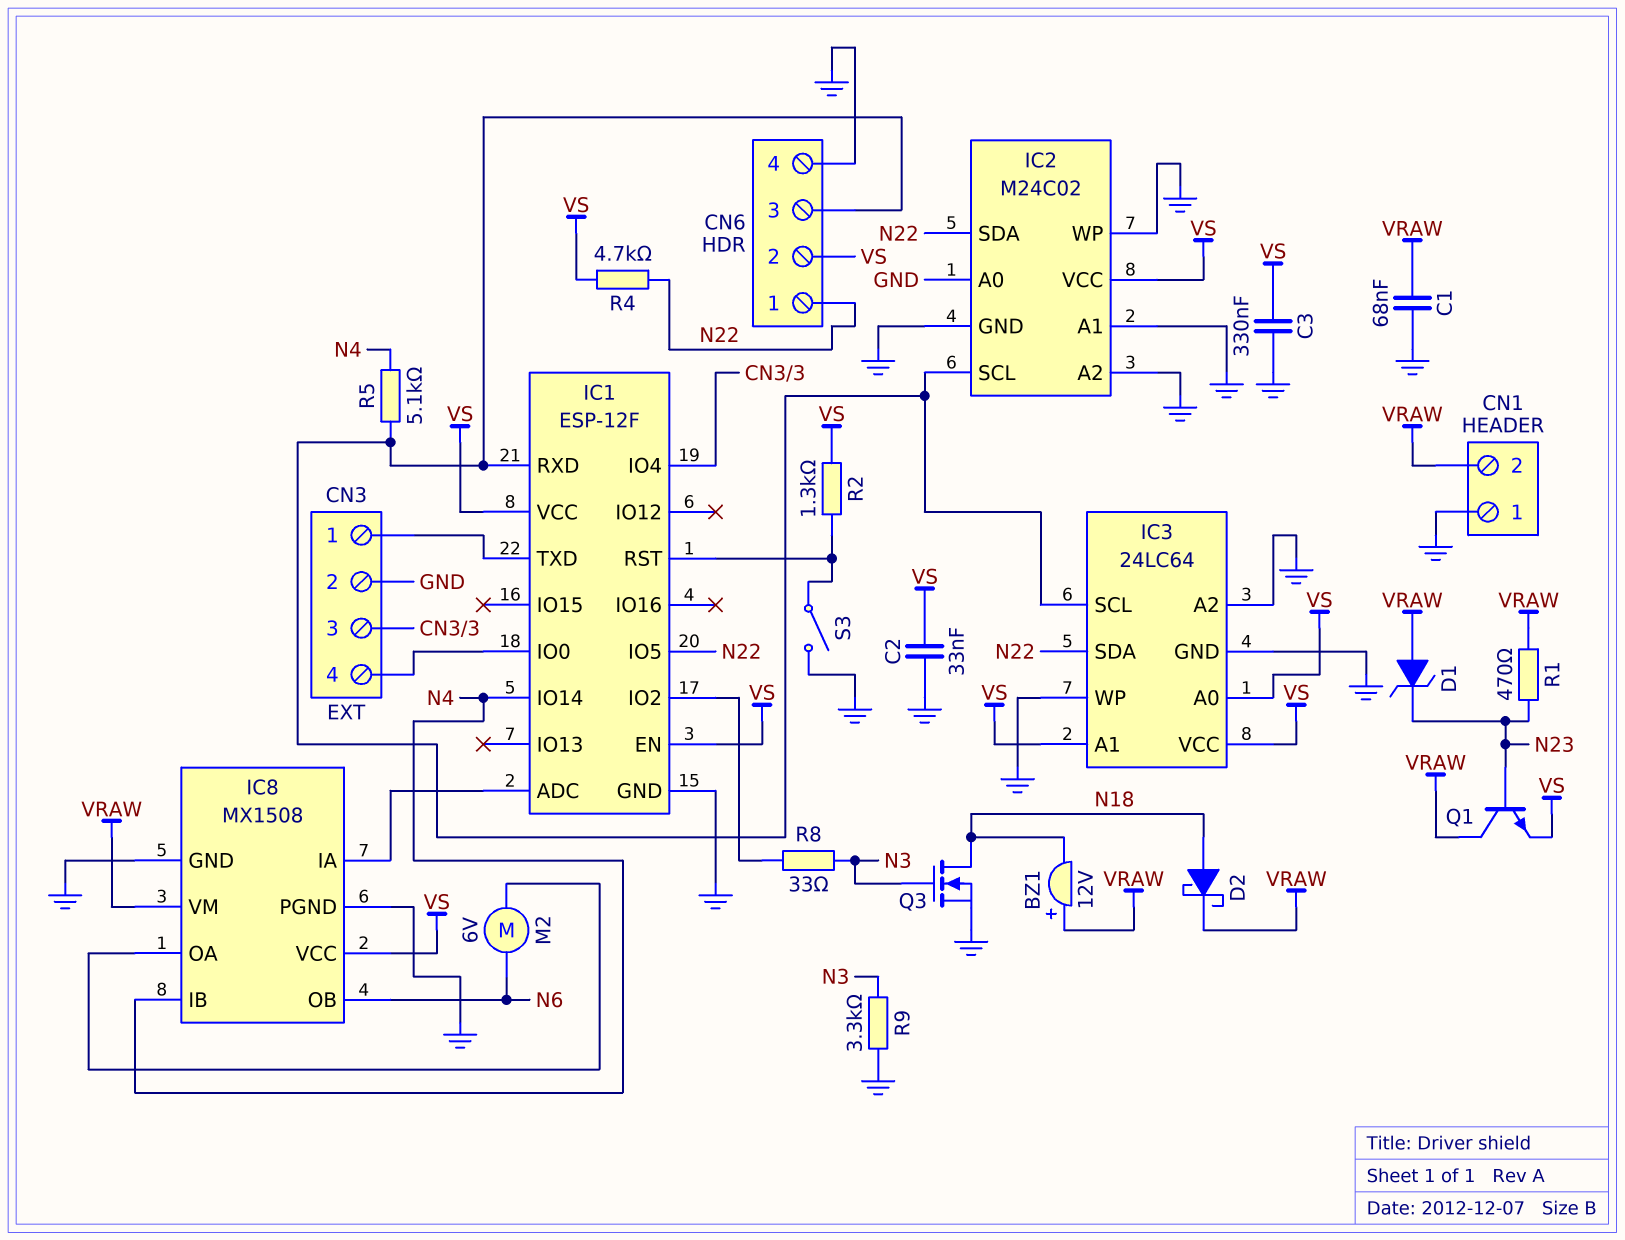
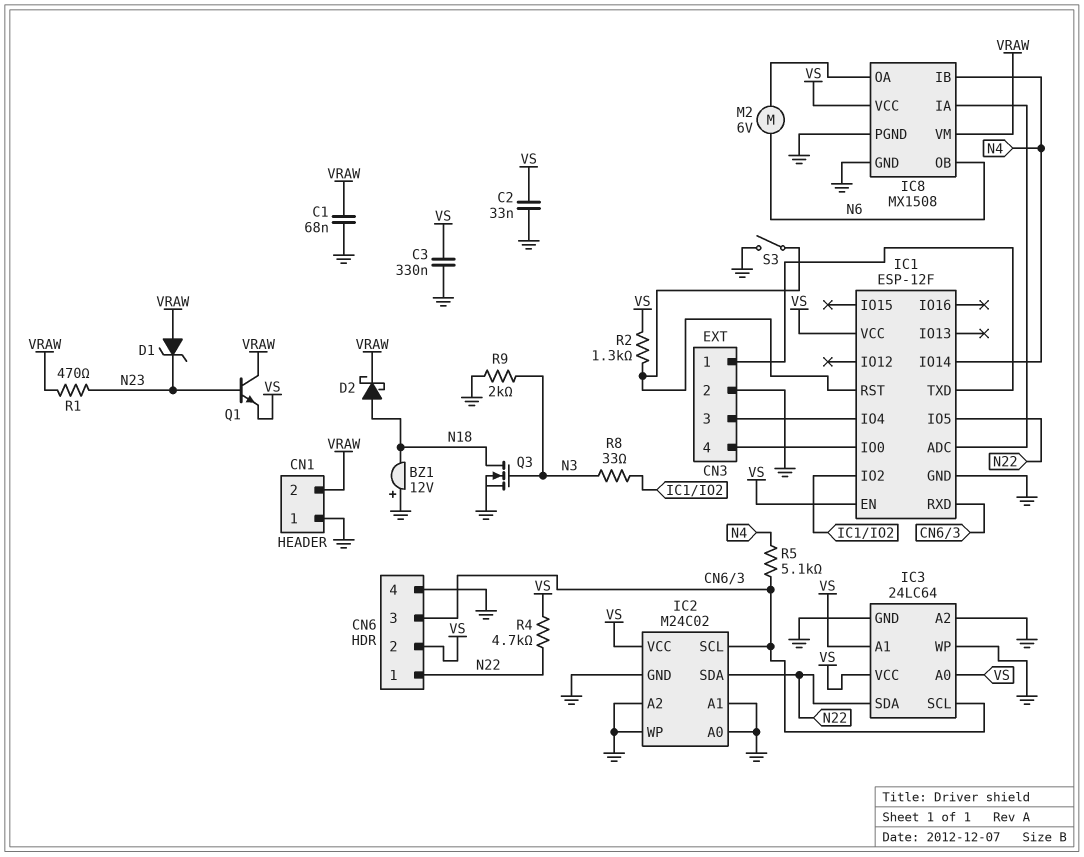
BZ1: buzzer 12V (plus VRAW, minus N18) -> buzzer 12V (plus GND, minus N18)
R9: 3.3k (GND, N3) -> 2k (GND, N3)

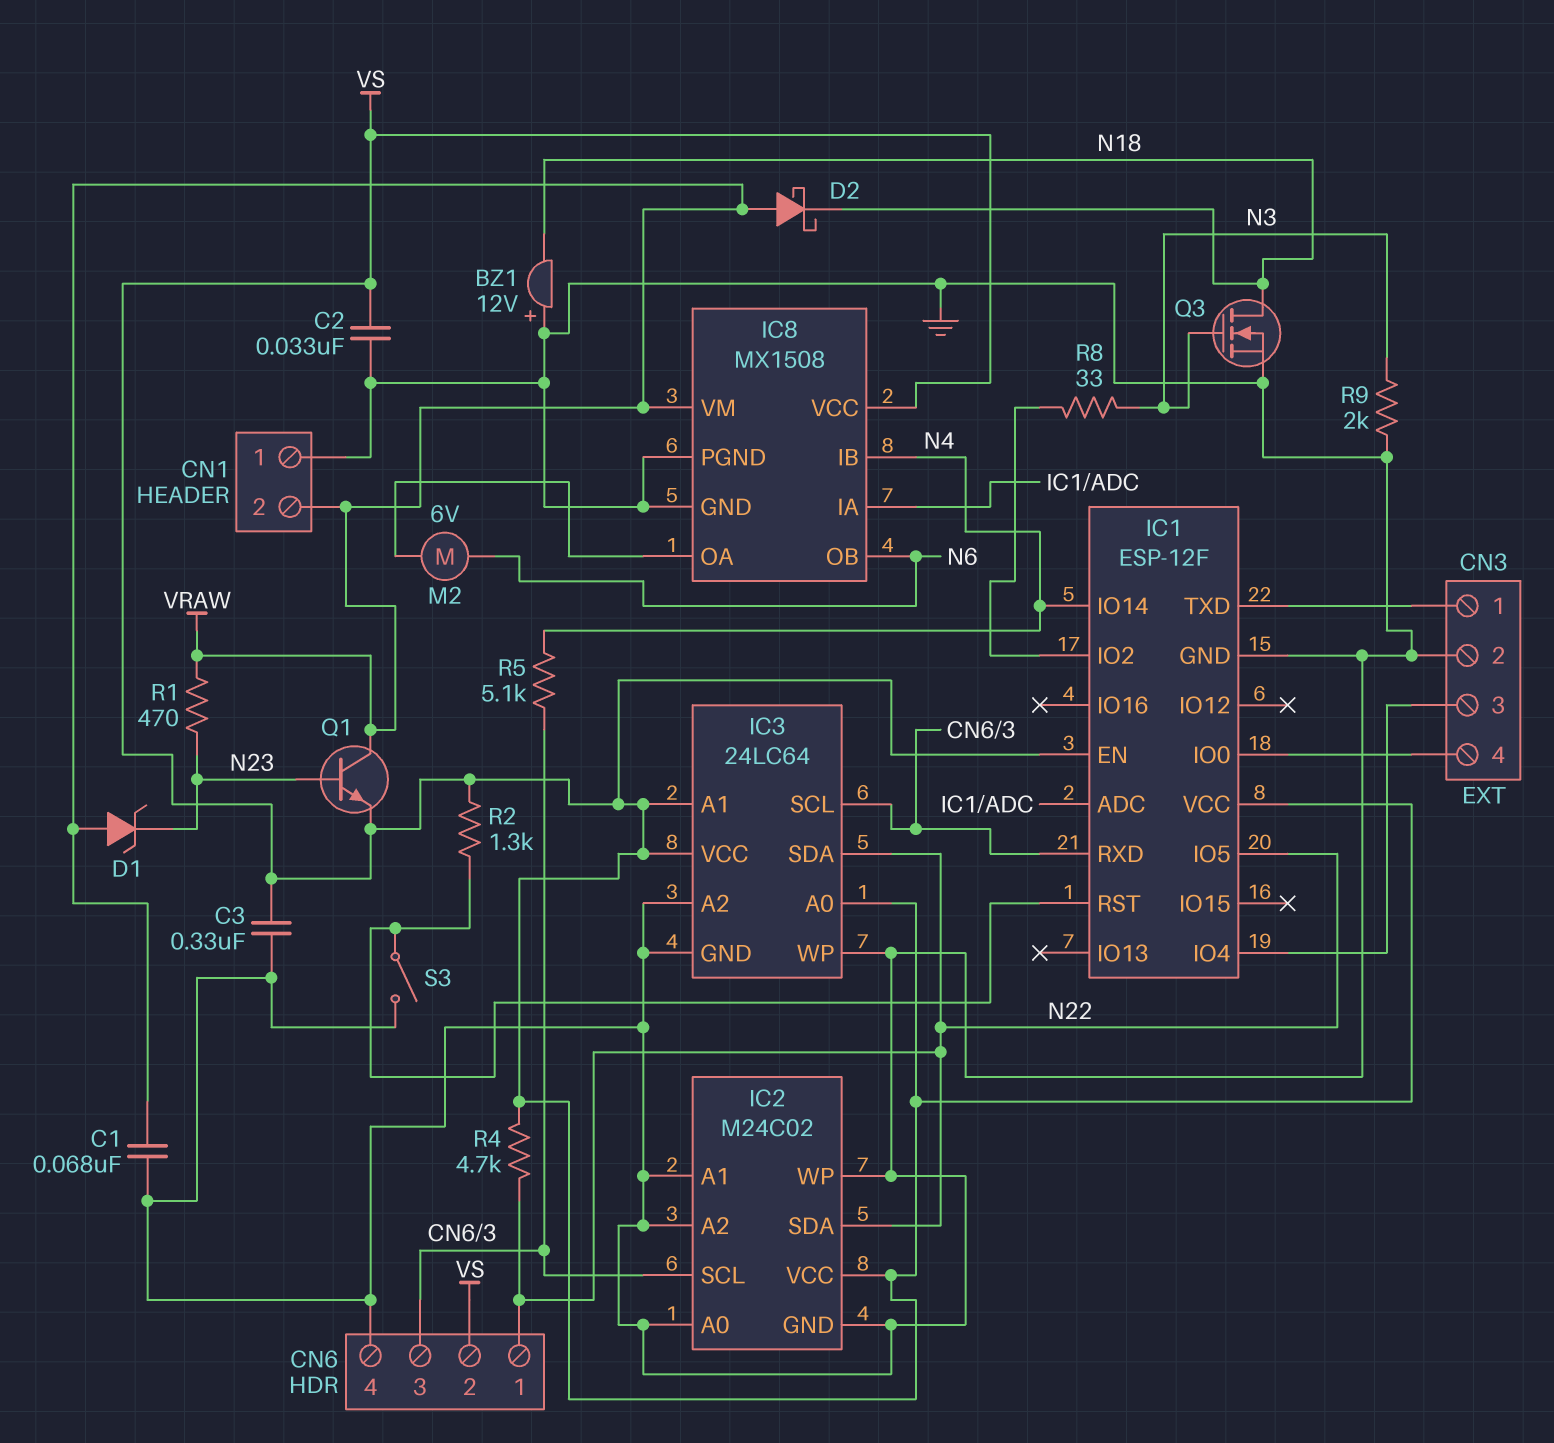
D2: schottky (A N18, K VRAW) -> schottky (A VRAW, K N18)

